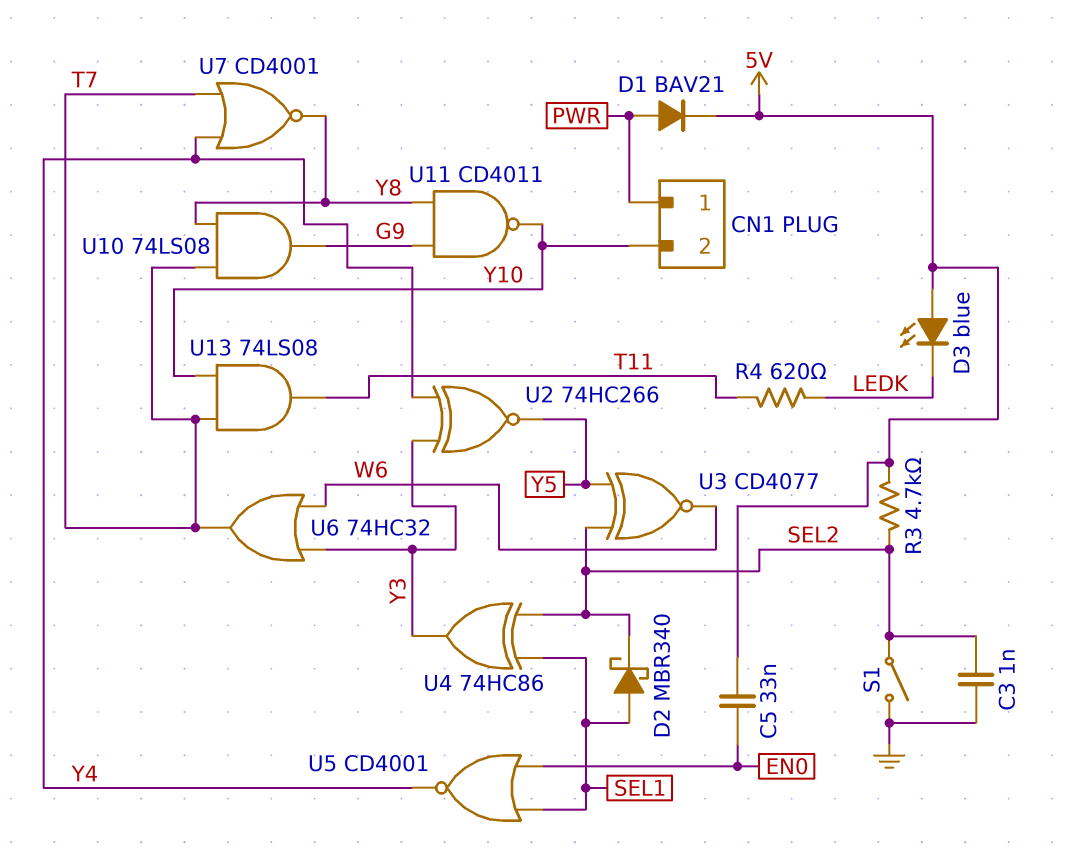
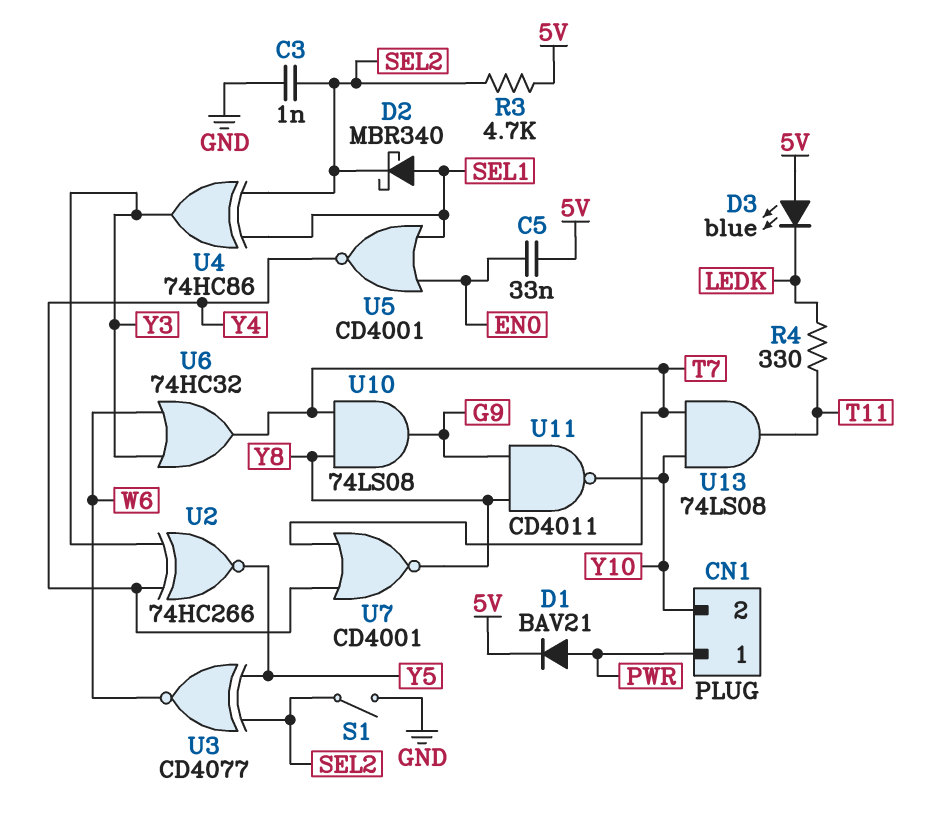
R4: 620 (LEDK, T11) -> 330 (LEDK, T11)

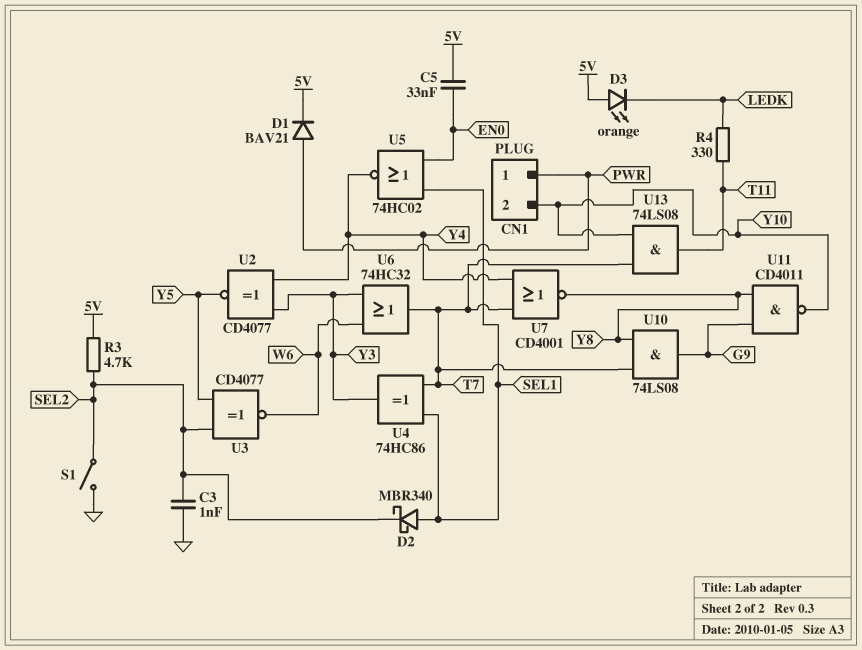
D3: LED blue (A 5V, K LEDK) -> LED orange (A 5V, K LEDK)
U2: XNOR 74HC266 (in Y3, in Y4, out Y5) -> XNOR CD4077 (in Y3, in Y4, out Y5)
U4: XOR 74HC86 (in SEL1, in SEL2, out Y3) -> XOR 74HC86 (in SEL1, in T7, out Y3)
U5: NOR CD4001 (in EN0, in SEL1, out Y4) -> NOR 74HC02 (in EN0, in SEL1, out Y4)

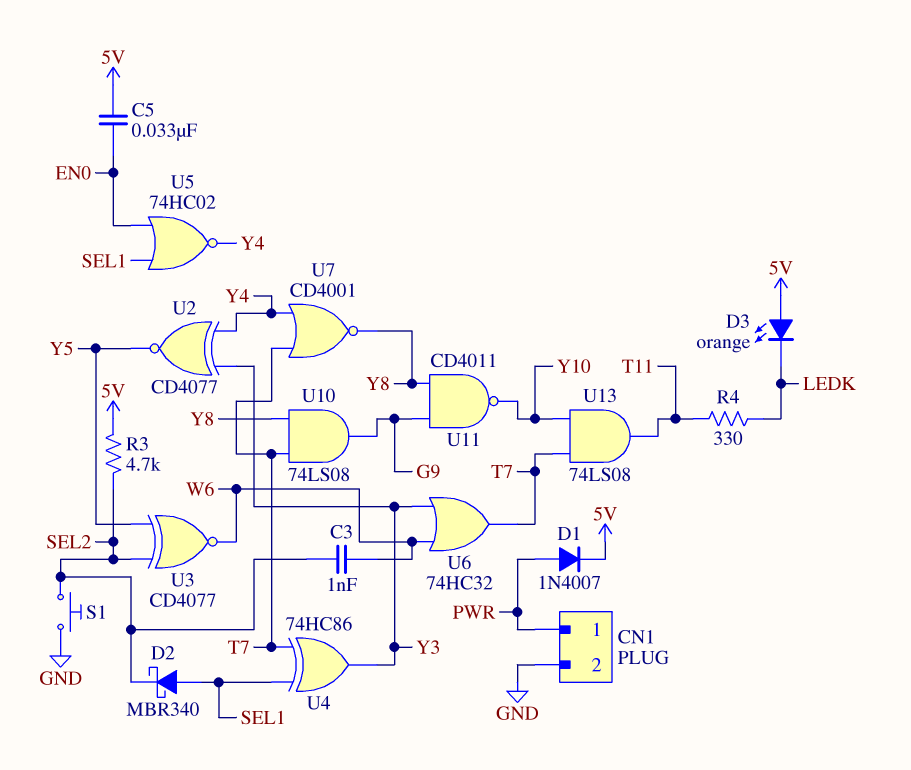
C3: 1nF (GND, SEL2) -> 1nF (SEL2, W6)
CN1 pin 2: Y10 -> GND
D1: diode BAV21 (A PWR, K 5V) -> diode 1N4007 (A PWR, K 5V)
S1: switch (GND, SEL2) -> button (GND, SEL2)

